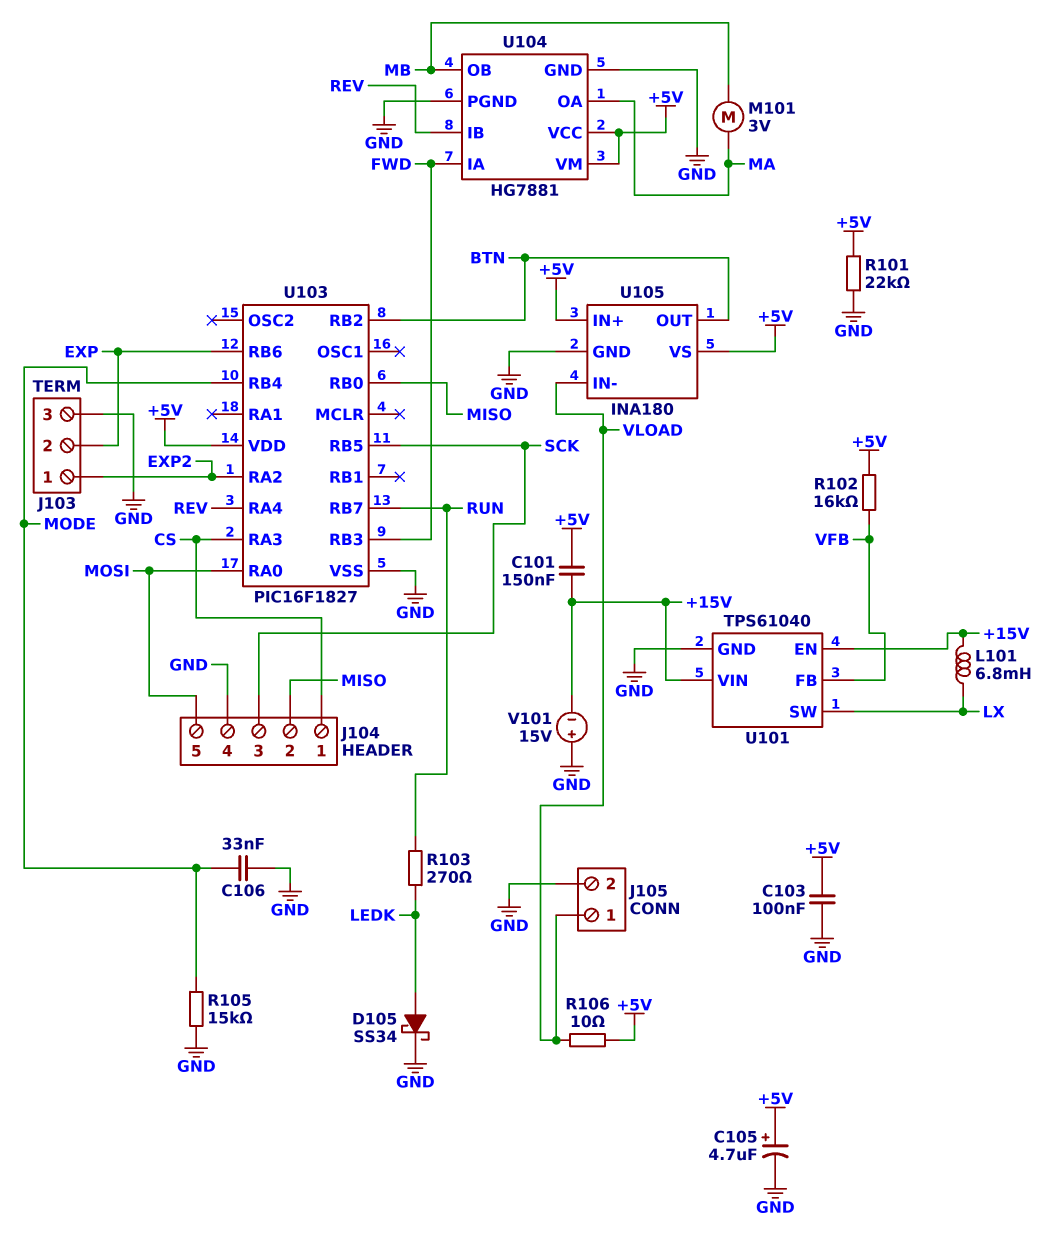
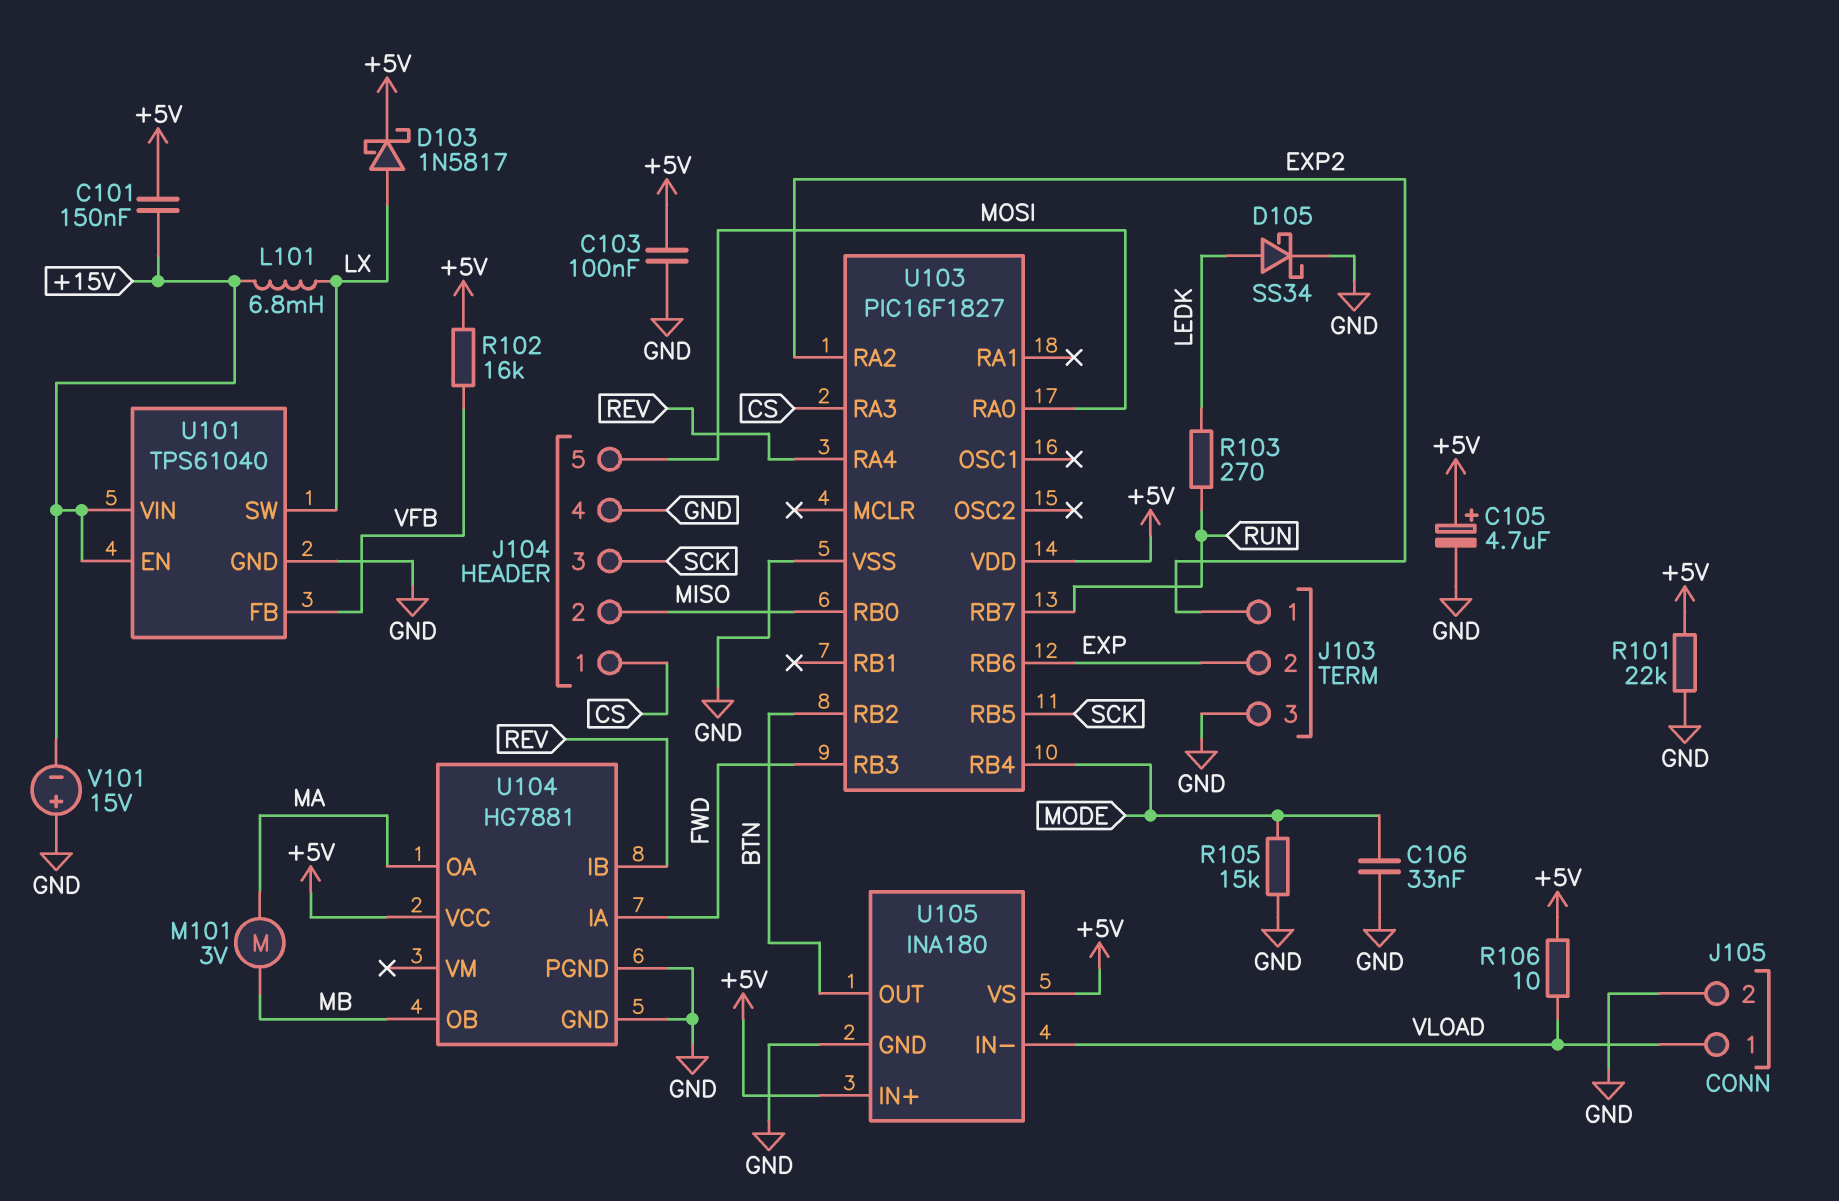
D103: none -> schottky 1N5817 (A LX, K +5V)
U104 pin VM: +5V -> none

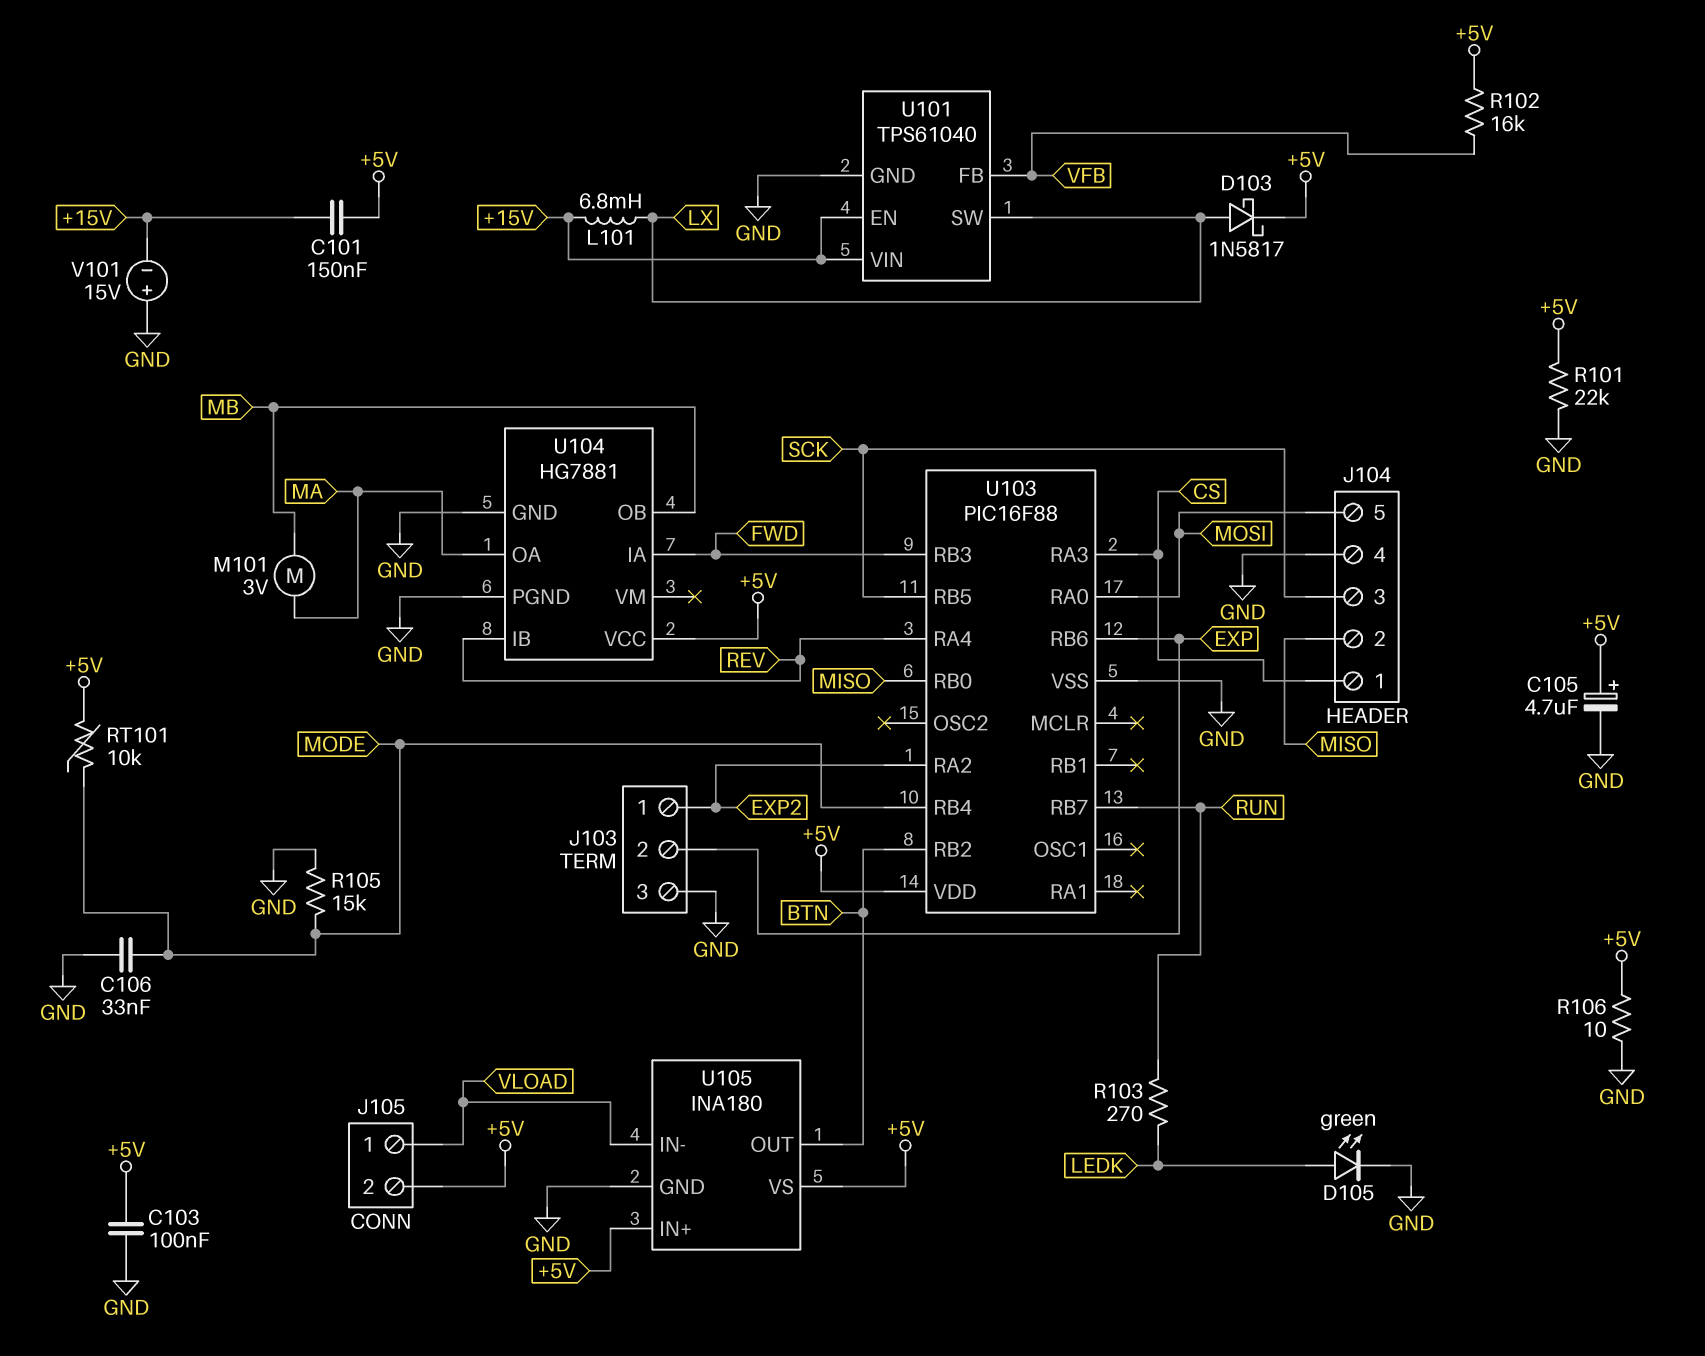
D105: schottky SS34 (A LEDK, K GND) -> LED green (A LEDK, K GND)
J105 pin 2: GND -> +5V
R106: 10 (+5V, VLOAD) -> 10 (+5V, GND)
RT101: none -> 10k (+5V, MODE)
U103: PIC16F1827 -> PIC16F88

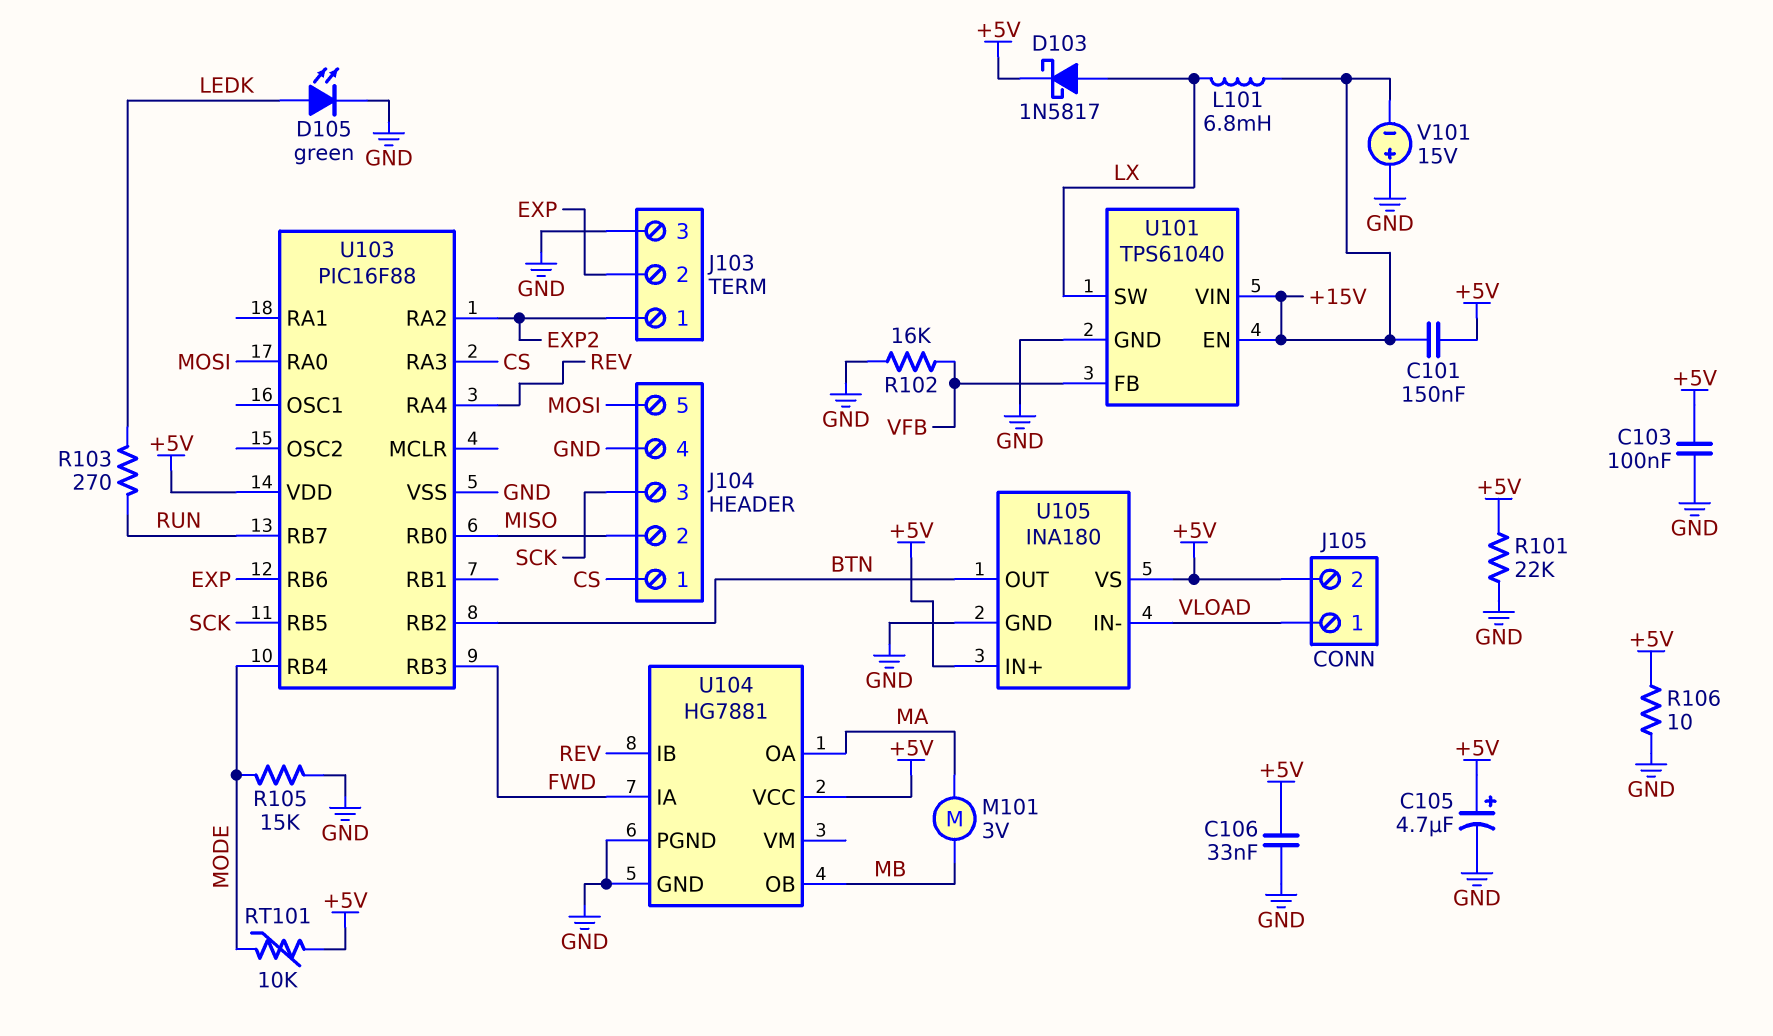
C106: 33nF (GND, MODE) -> 33nF (+5V, GND)
R102: 16k (+5V, VFB) -> 16k (GND, VFB)

